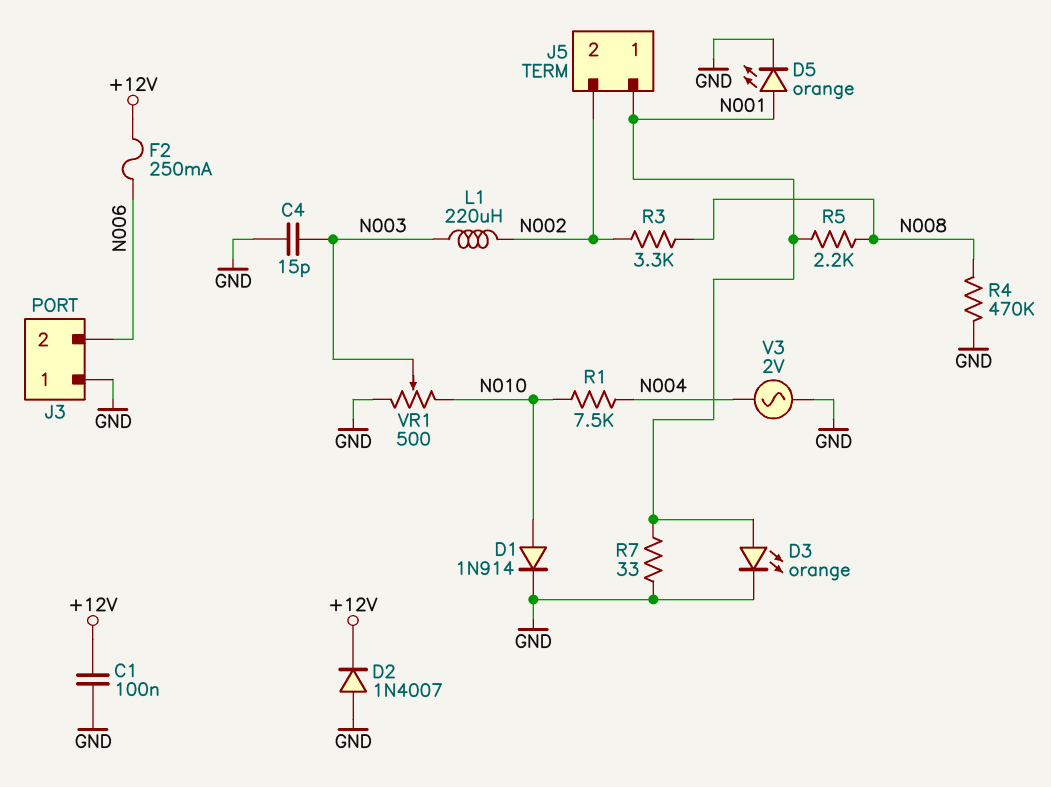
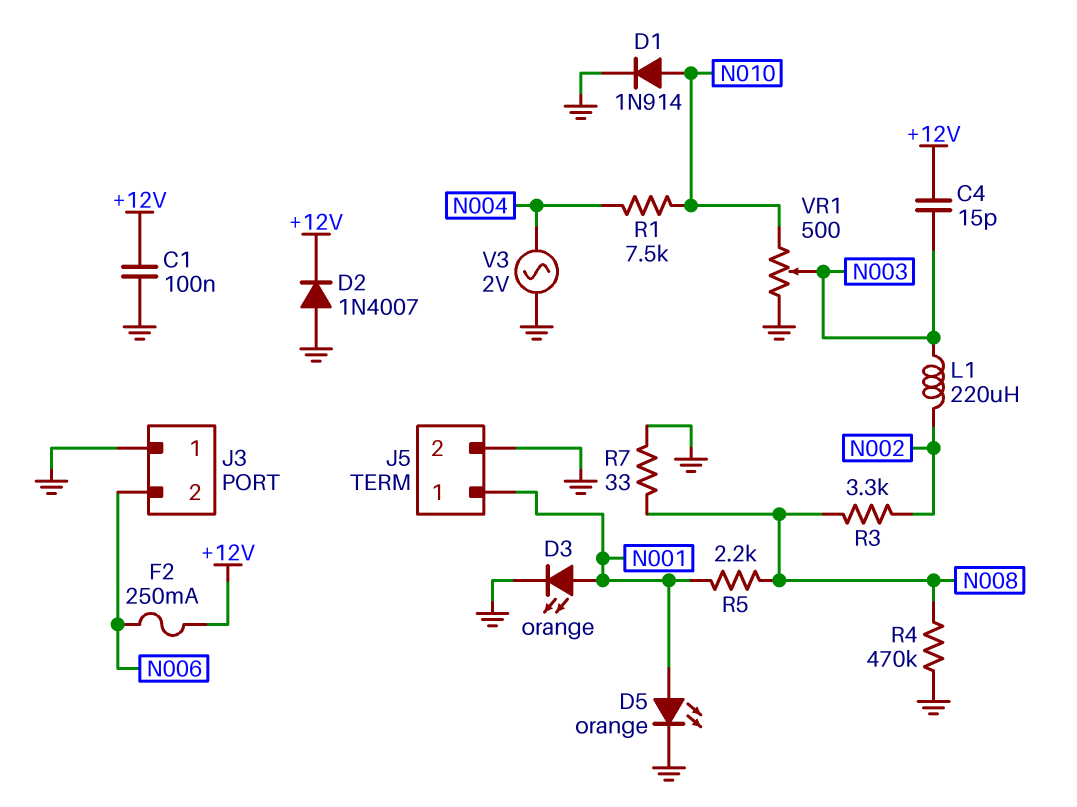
C4: 15pF (GND, N003) -> 15pF (+12V, N003)
J5 pin 2: N002 -> GND
R7: 33 (GND, N001) -> 33 (GND, N008)

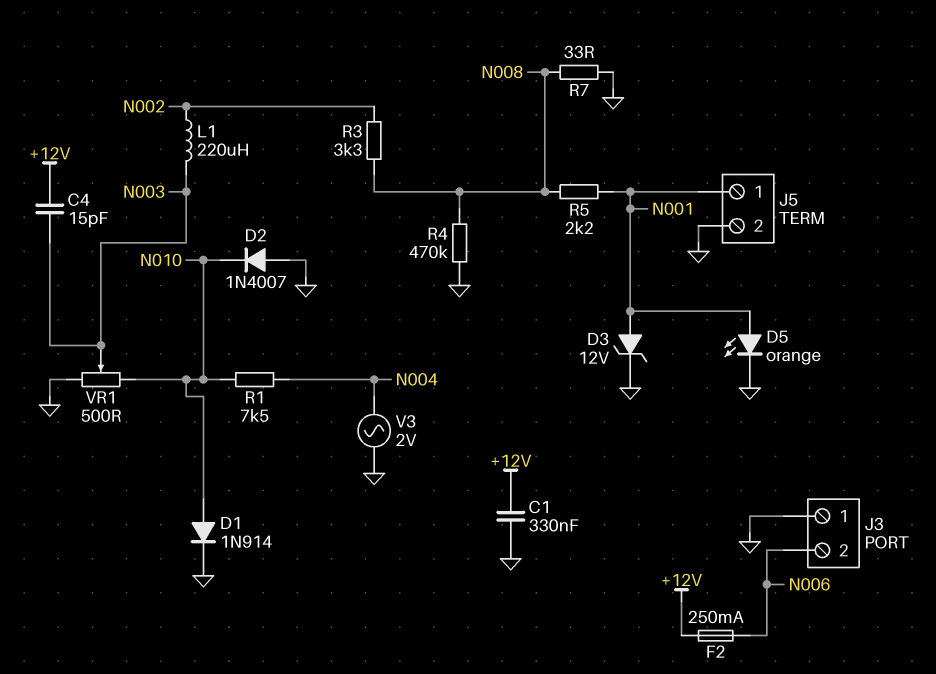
C1: 100nF (+12V, GND) -> 330nF (+12V, GND)
D2: diode 1N4007 (A GND, K +12V) -> diode 1N4007 (A GND, K N010)
D3: LED orange (A N001, K GND) -> zener 12V (A N001, K GND)

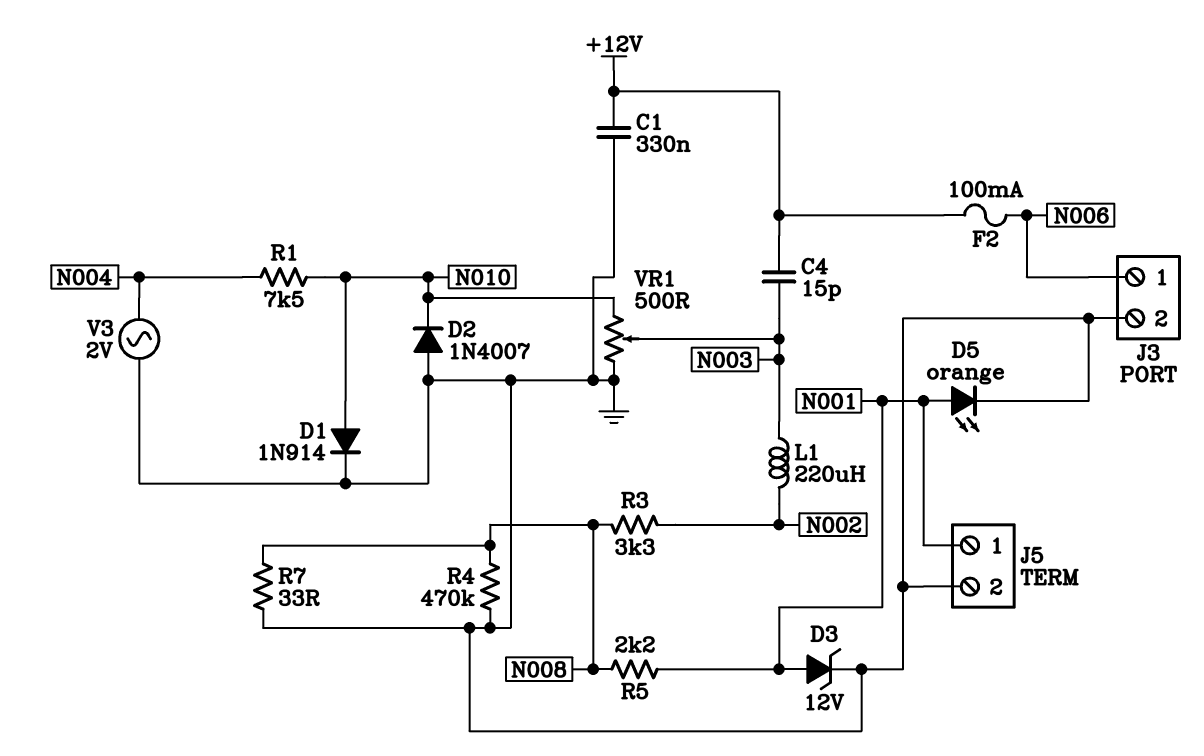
F2: 250mA (+12V, N006) -> 100mA (+12V, N006)
J3 pin 1: GND -> N006
J3 pin 2: N006 -> GND

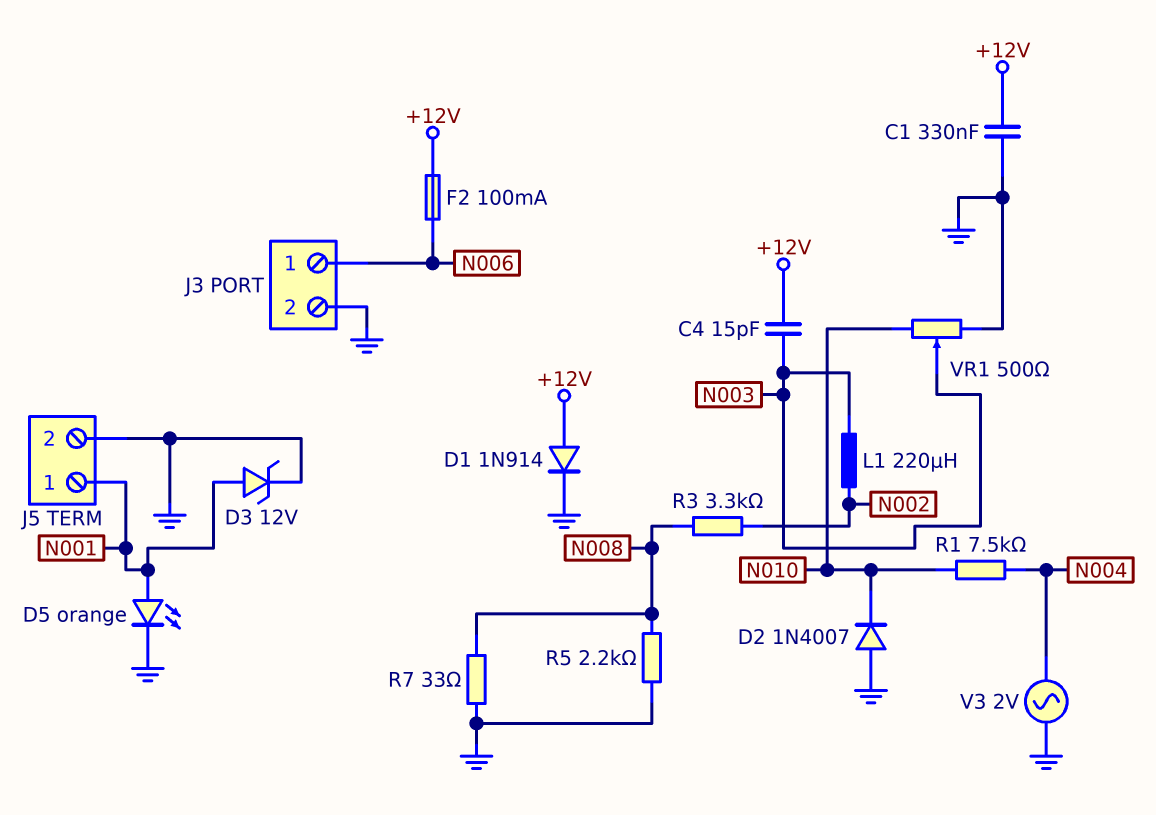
D1: diode 1N914 (A N010, K GND) -> diode 1N914 (A +12V, K GND)
R4: 470k (GND, N008) -> none
R5: 2.2k (N001, N008) -> 2.2k (GND, N008)

